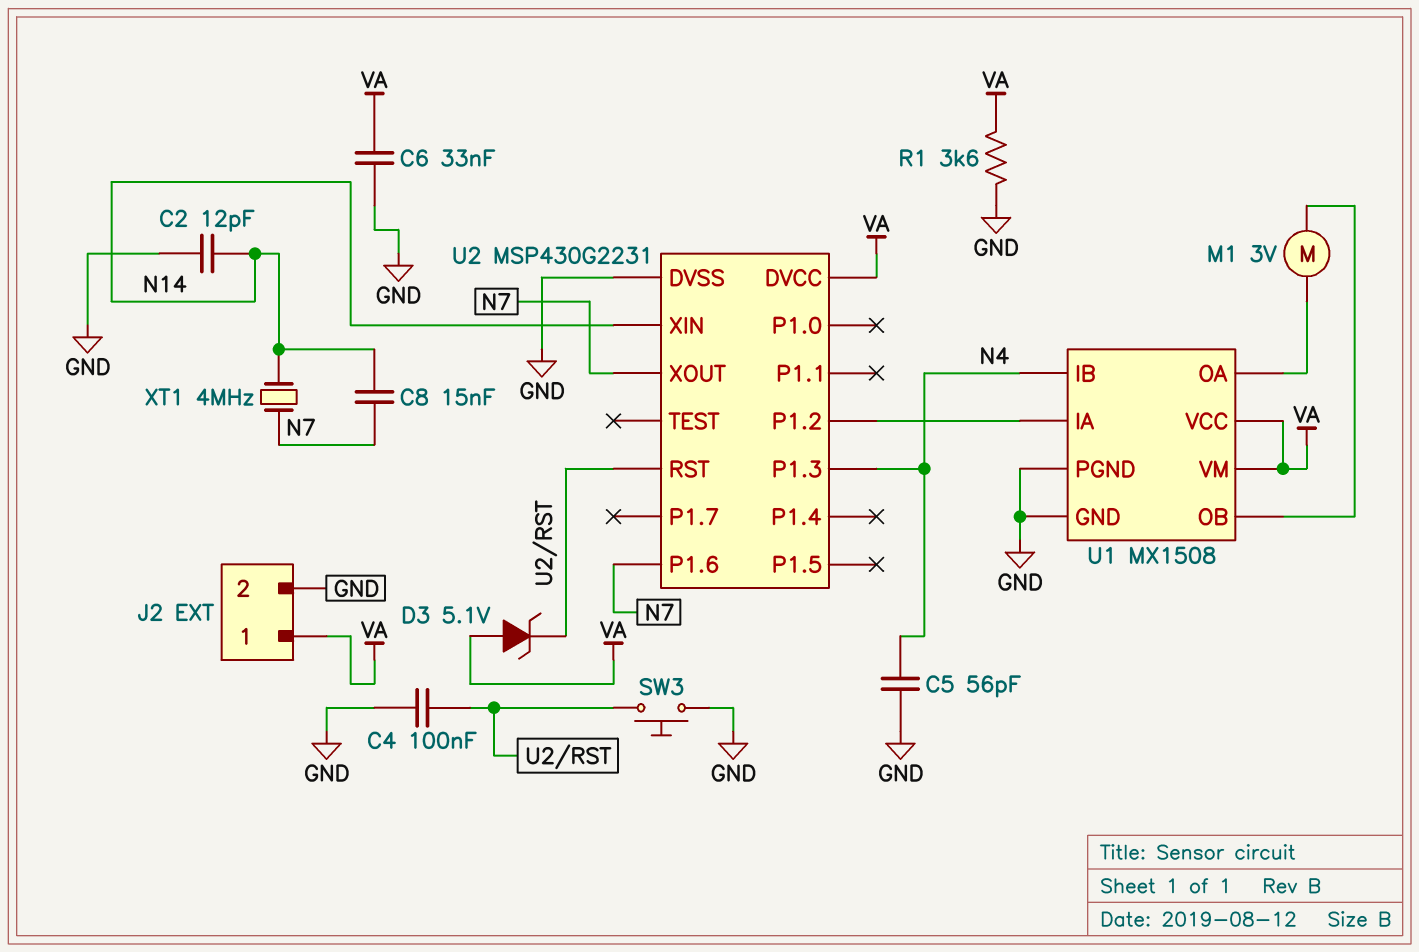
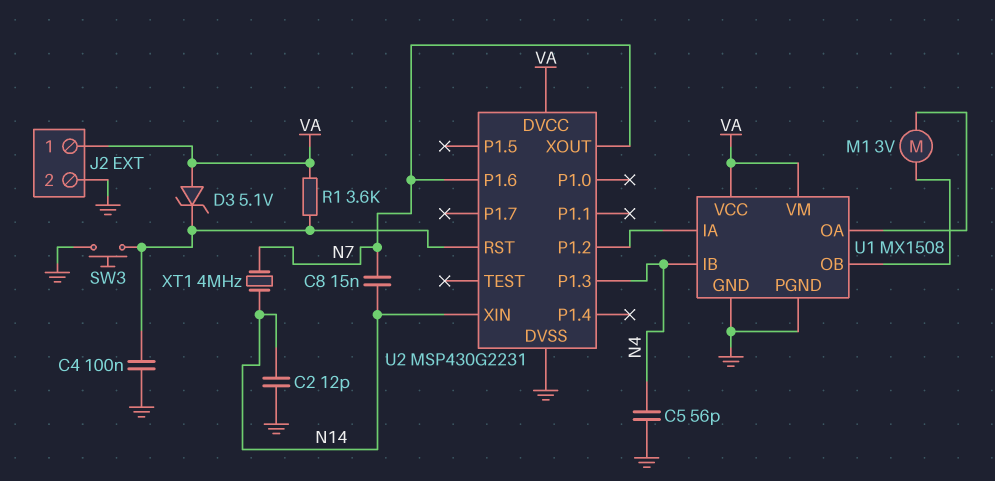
C6: 33nF (GND, VA) -> none
R1: 3.6k (GND, VA) -> 3.6k (U2/RST, VA)

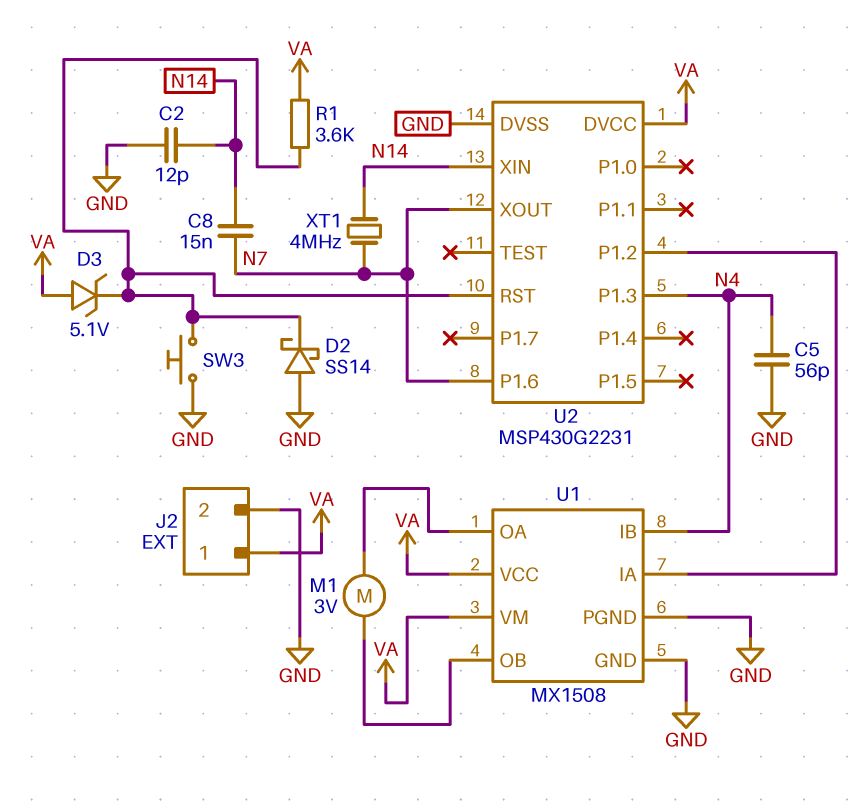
C4: 100nF (GND, U2/RST) -> none
D2: none -> schottky SS14 (A GND, K U2/RST)

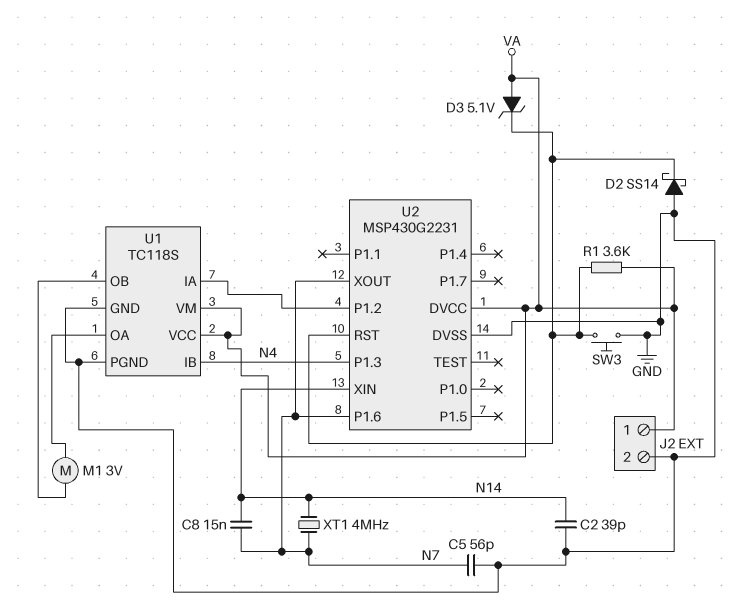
C2: 12pF (GND, N14) -> 39pF (GND, N14)
C5: 56pF (GND, N4) -> 56pF (GND, N7)
U1: MX1508 -> TC118S

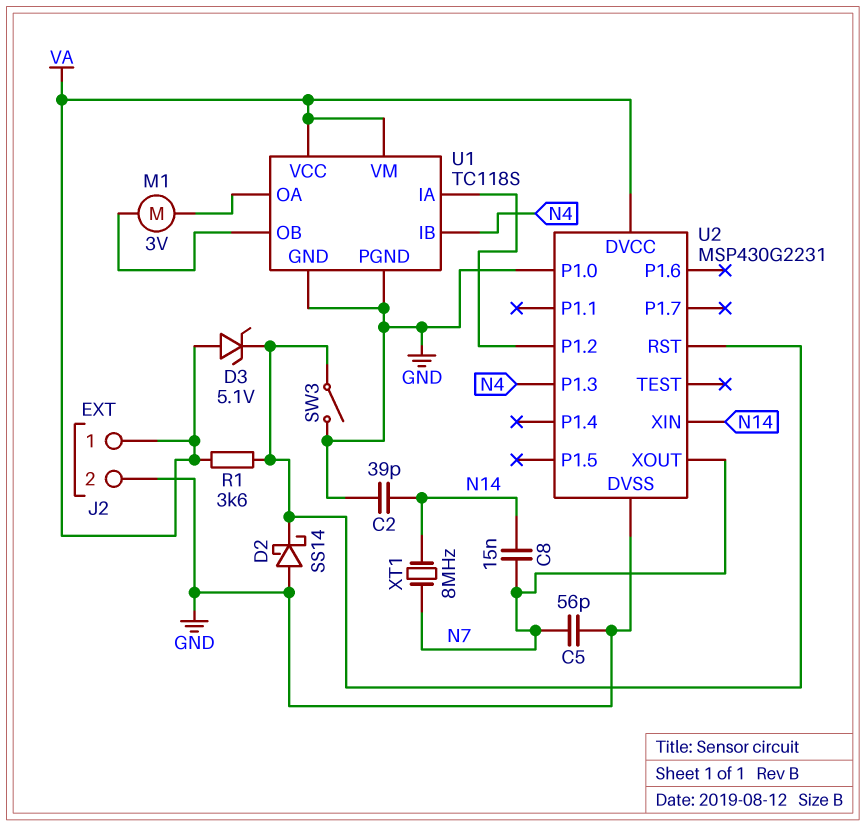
SW3: button (GND, U2/RST) -> switch (GND, U2/RST)
U2 pin P1.0: none -> GND
U2 pin P1.6: N7 -> none
XT1: 4MHz (N7, N14) -> 8MHz (N7, N14)

